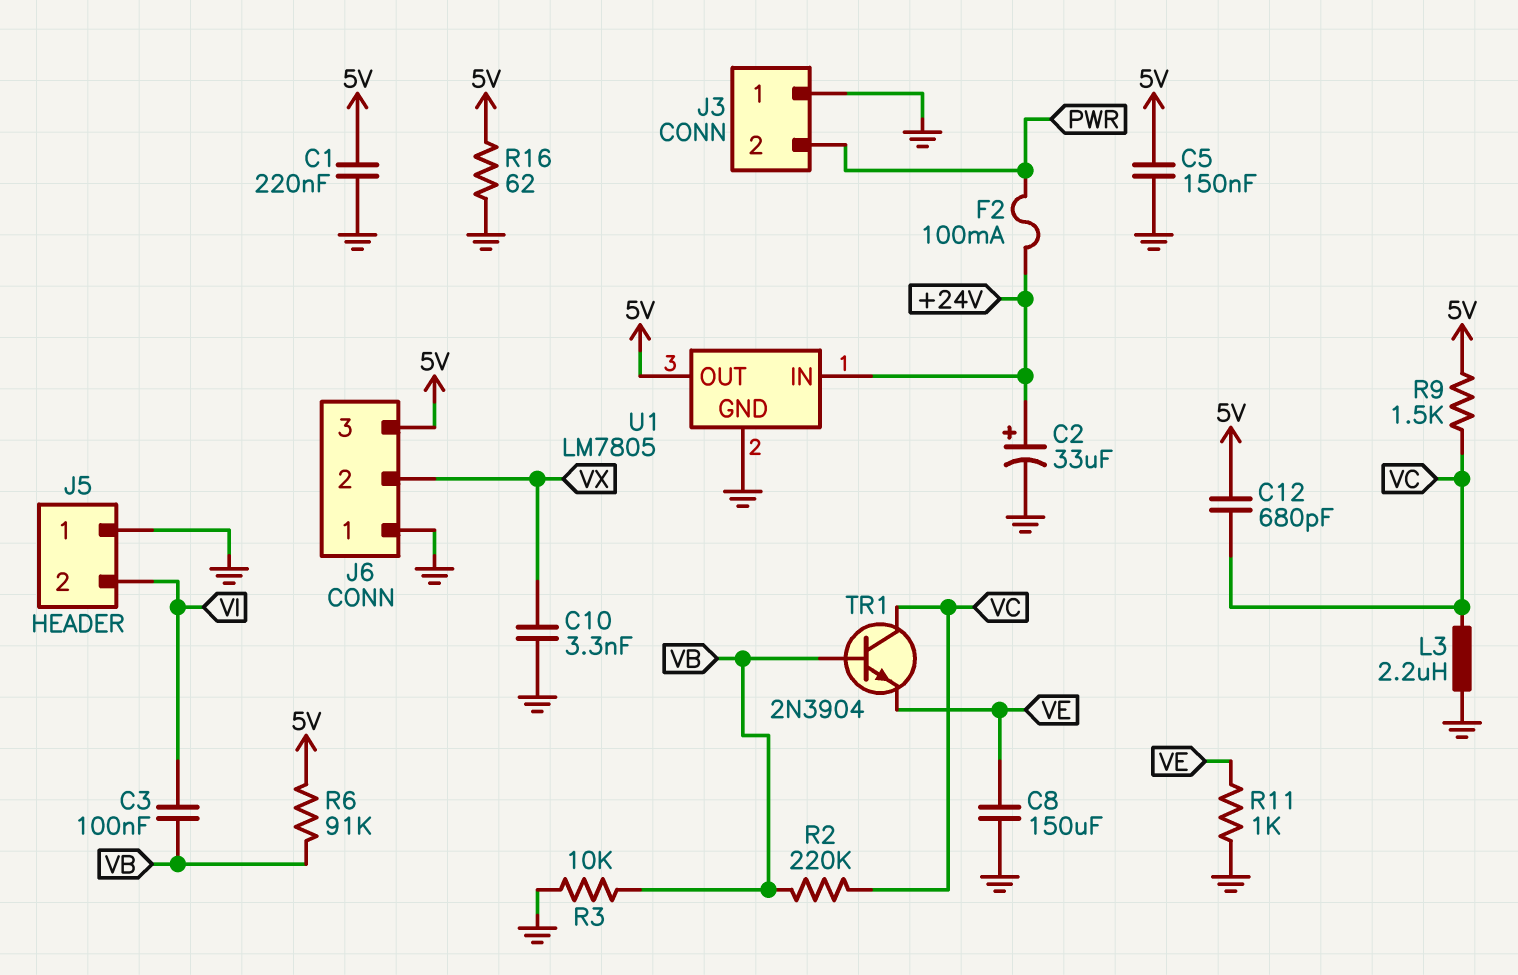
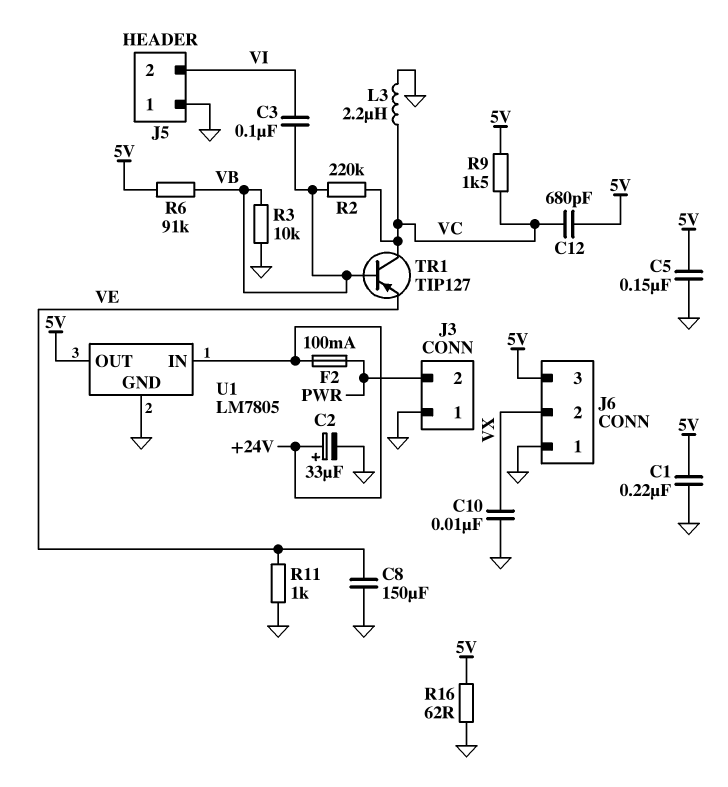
C10: 3.3nF (GND, VX) -> 10nF (GND, VX)
TR1: NPN 2N3904 (B VB, C VC, E VE) -> PNP TIP127 (B VB, C VC, E VE)

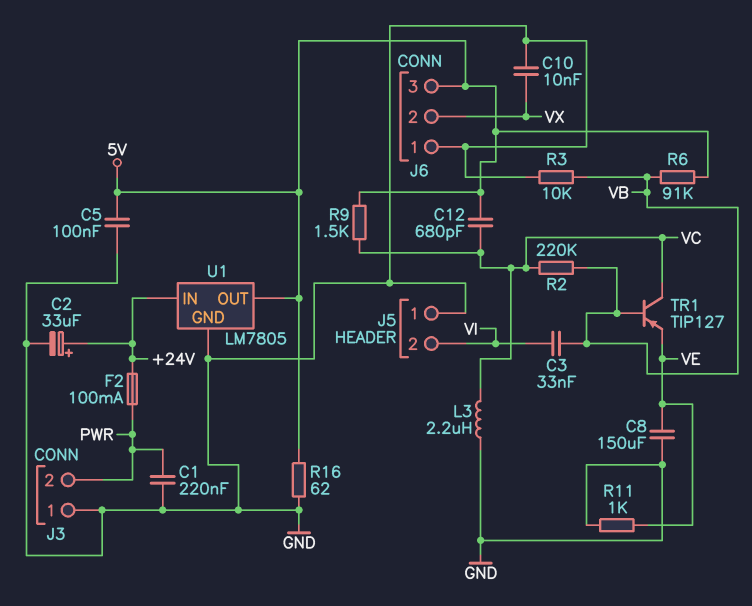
C1: 220nF (5V, GND) -> 220nF (GND, PWR)
C3: 100nF (VB, VI) -> 33nF (VB, VI)
C5: 150nF (5V, GND) -> 100nF (5V, GND)

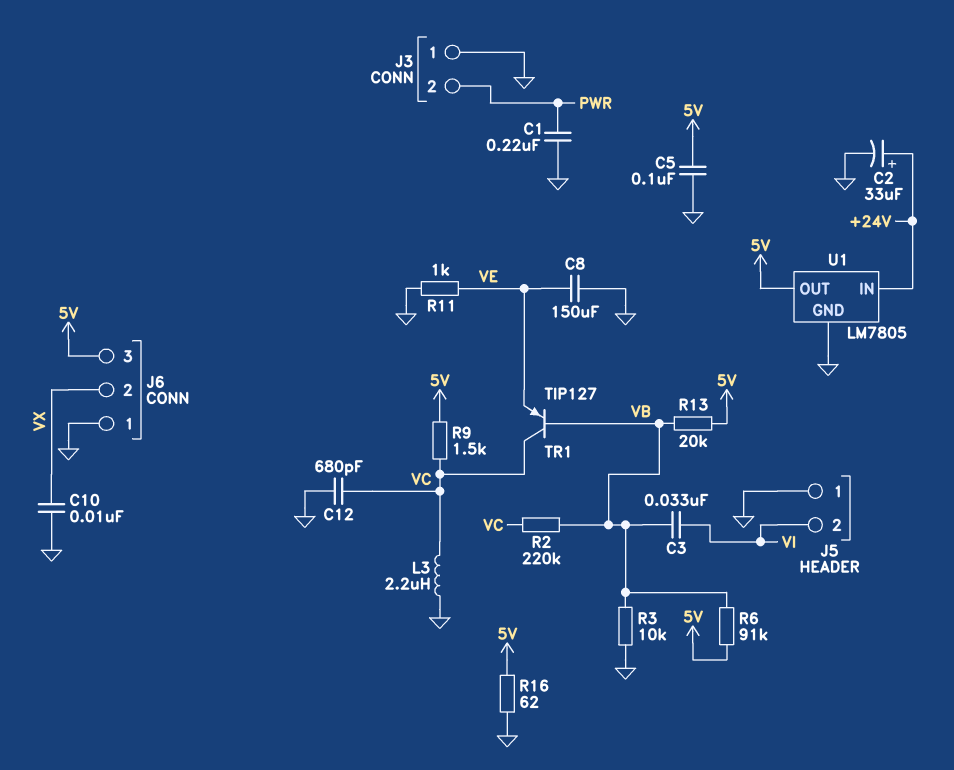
C12: 680pF (5V, VC) -> 680pF (GND, VC)
F2: 100mA (+24V, PWR) -> none
R13: none -> 20k (5V, VB)

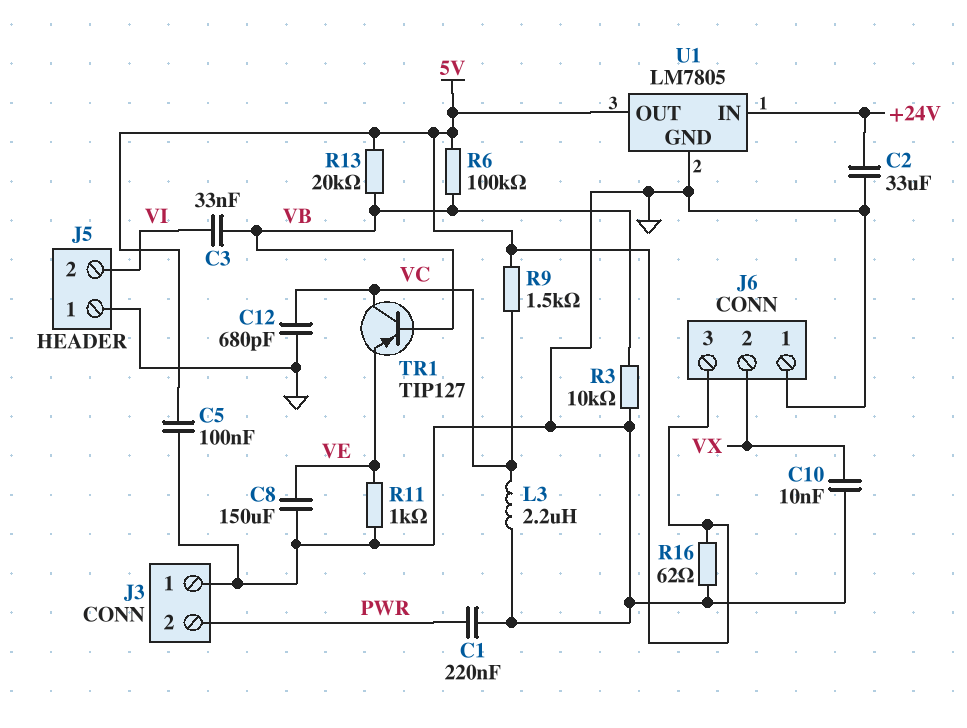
C2: 33uF (plus +24V, minus GND) -> 33uF (+24V, GND)
R2: 220k (VB, VC) -> none
R6: 91k (5V, VB) -> 100k (5V, VB)

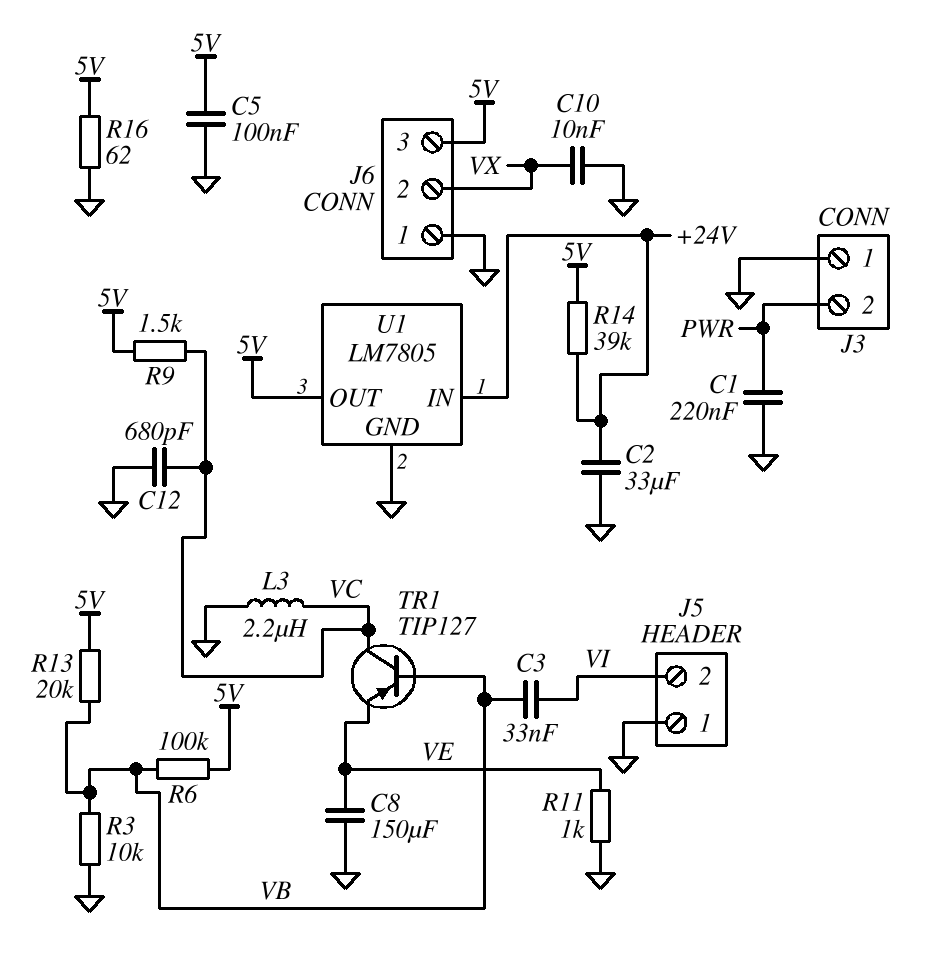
R14: none -> 39k (+24V, 5V)

